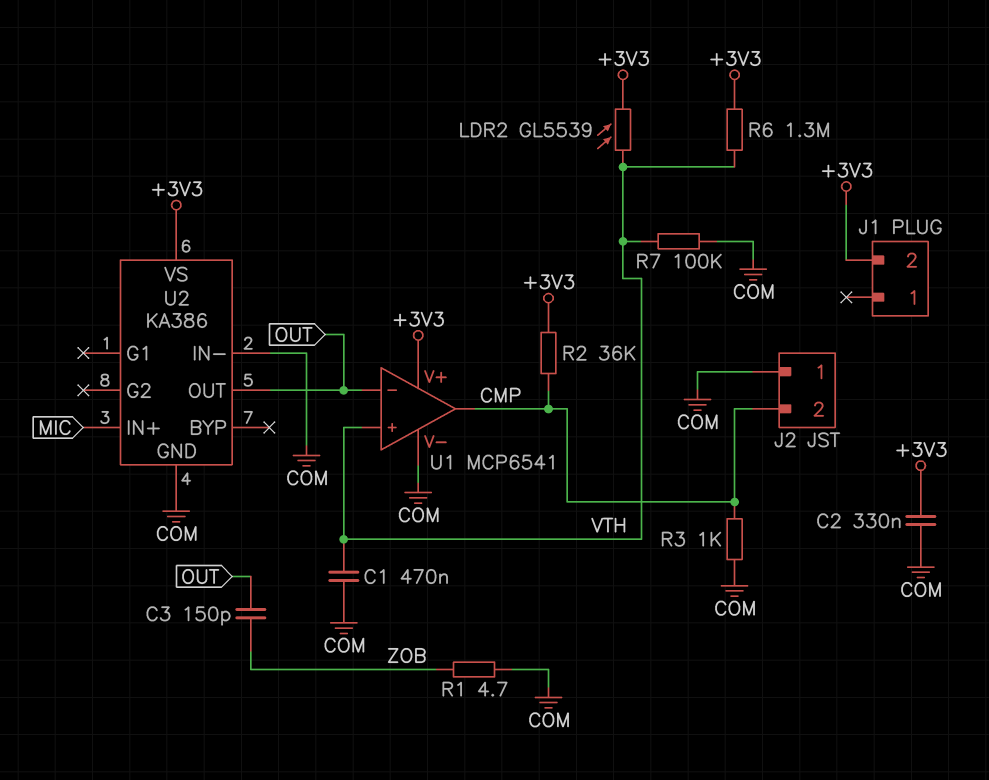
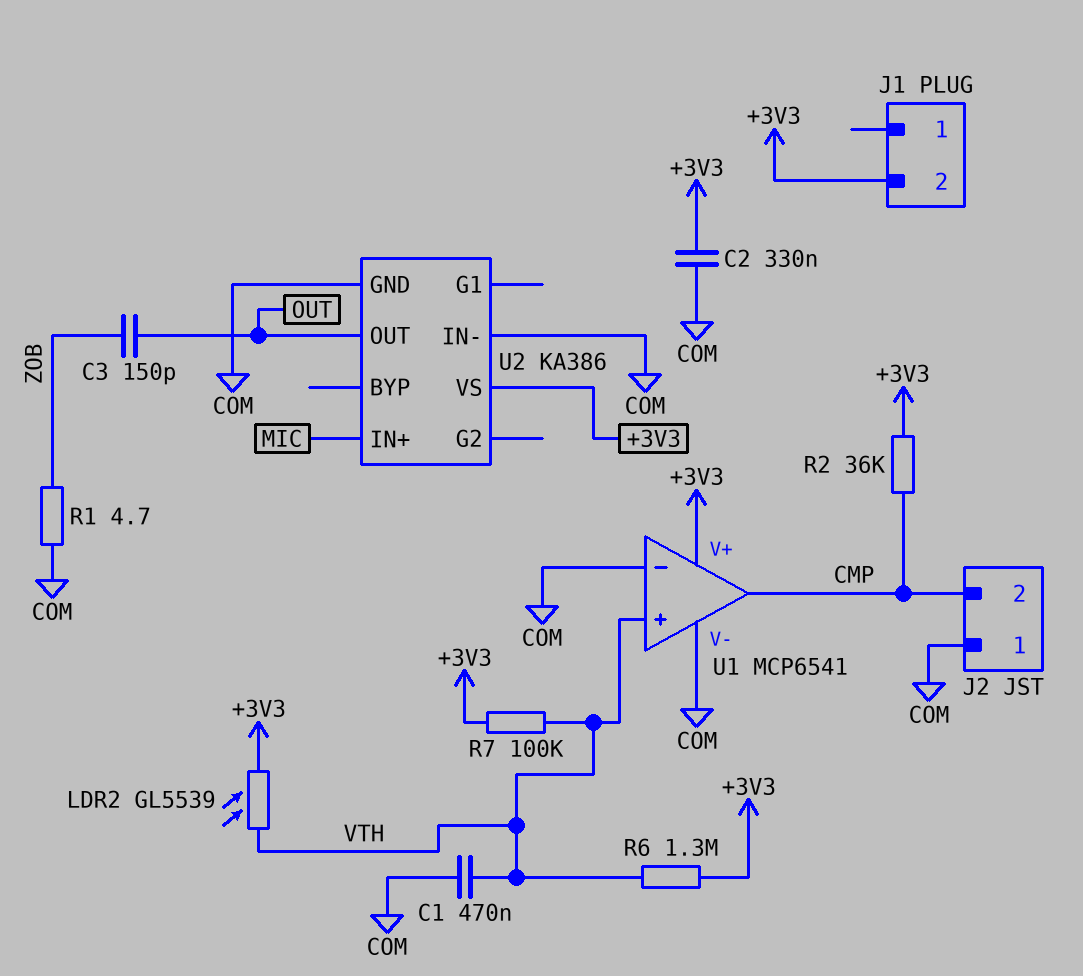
R3: 1k (CMP, COM) -> none
R7: 100k (COM, VTH) -> 100k (+3V3, VTH)
U1 pin in-: OUT -> COM

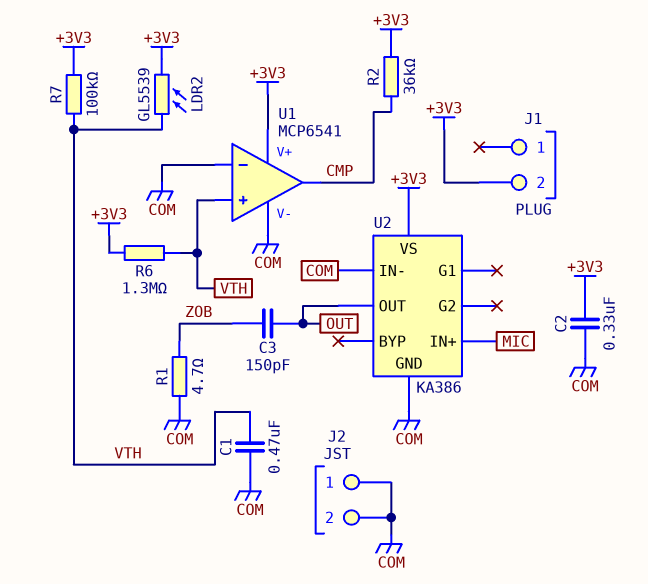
J2 pin 2: CMP -> COM

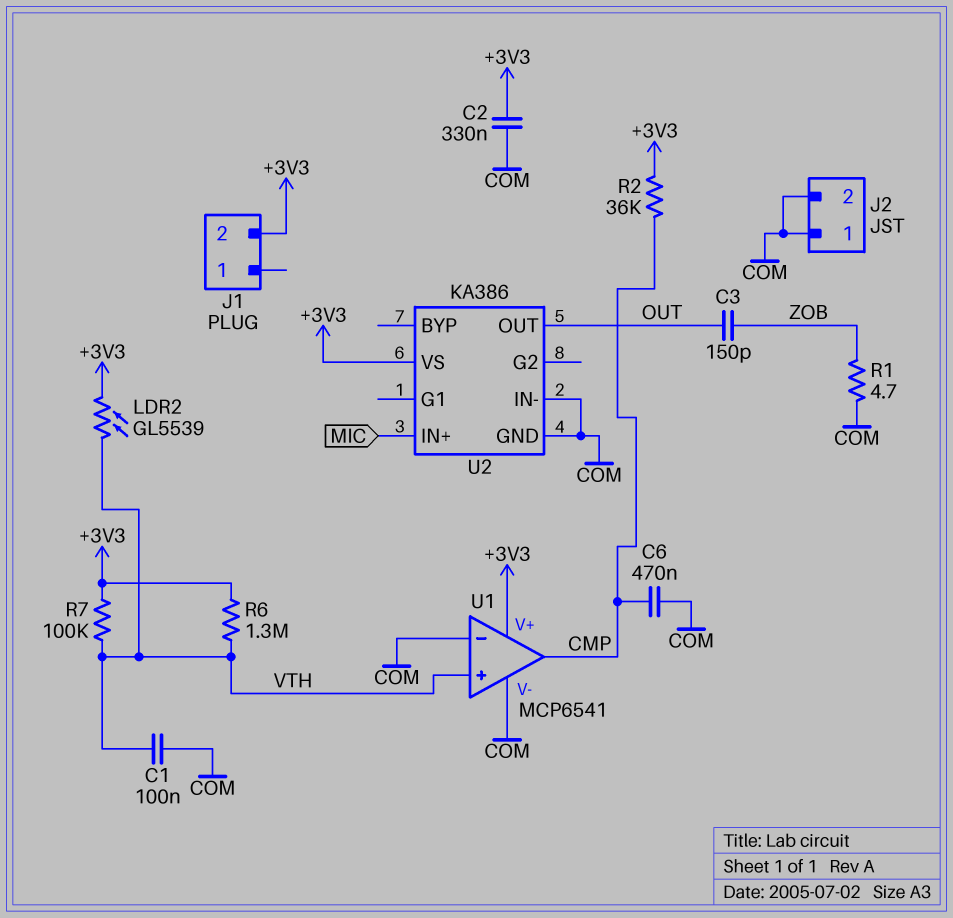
C1: 470nF (COM, VTH) -> 100nF (COM, VTH)
C6: none -> 470nF (CMP, COM)

